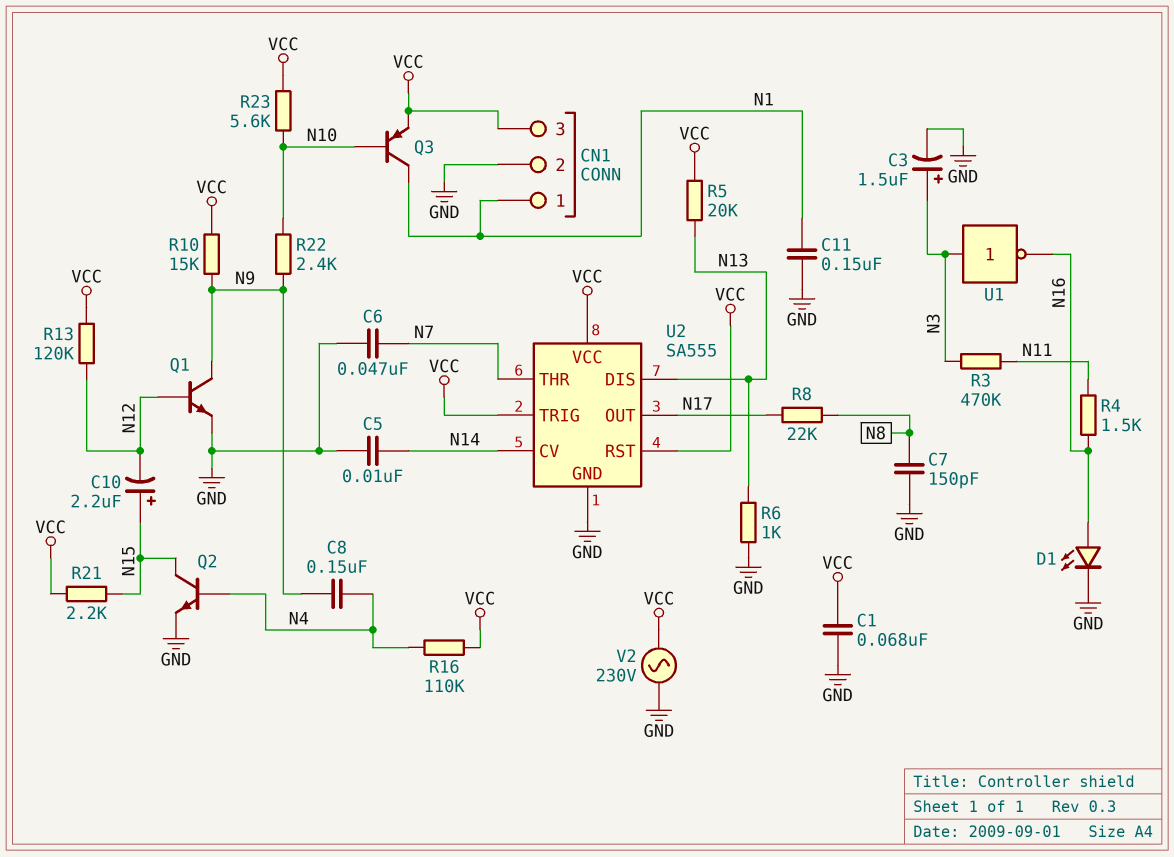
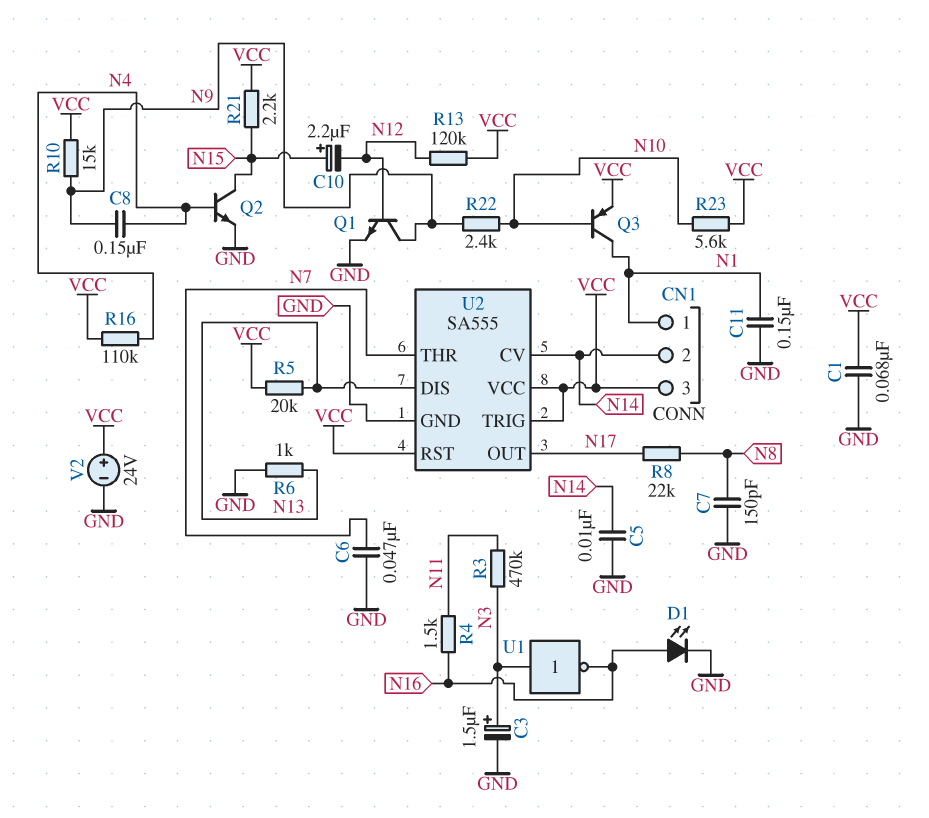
CN1 pin 2: GND -> N14
V2: AC 230V (GND, VCC) -> 24V (plus VCC, minus GND)

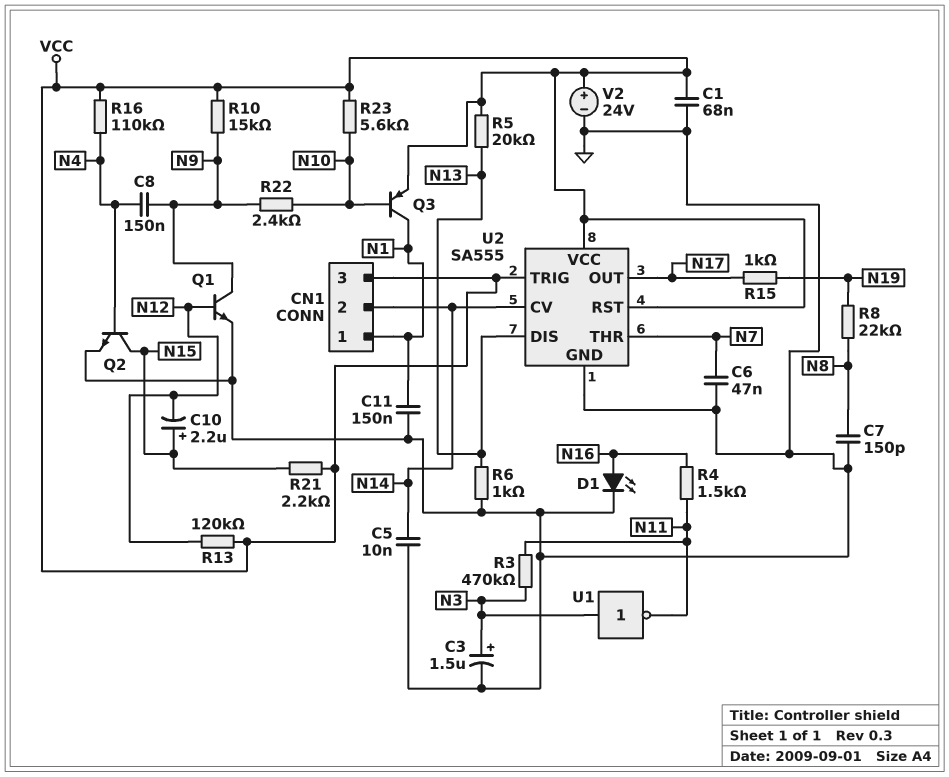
R8: 22k (N8, N17) -> 22k (N8, N19)
R15: none -> 1k (N17, N19)
U1: NOT (in N3, out N16) -> NOT (in N3, out N11)

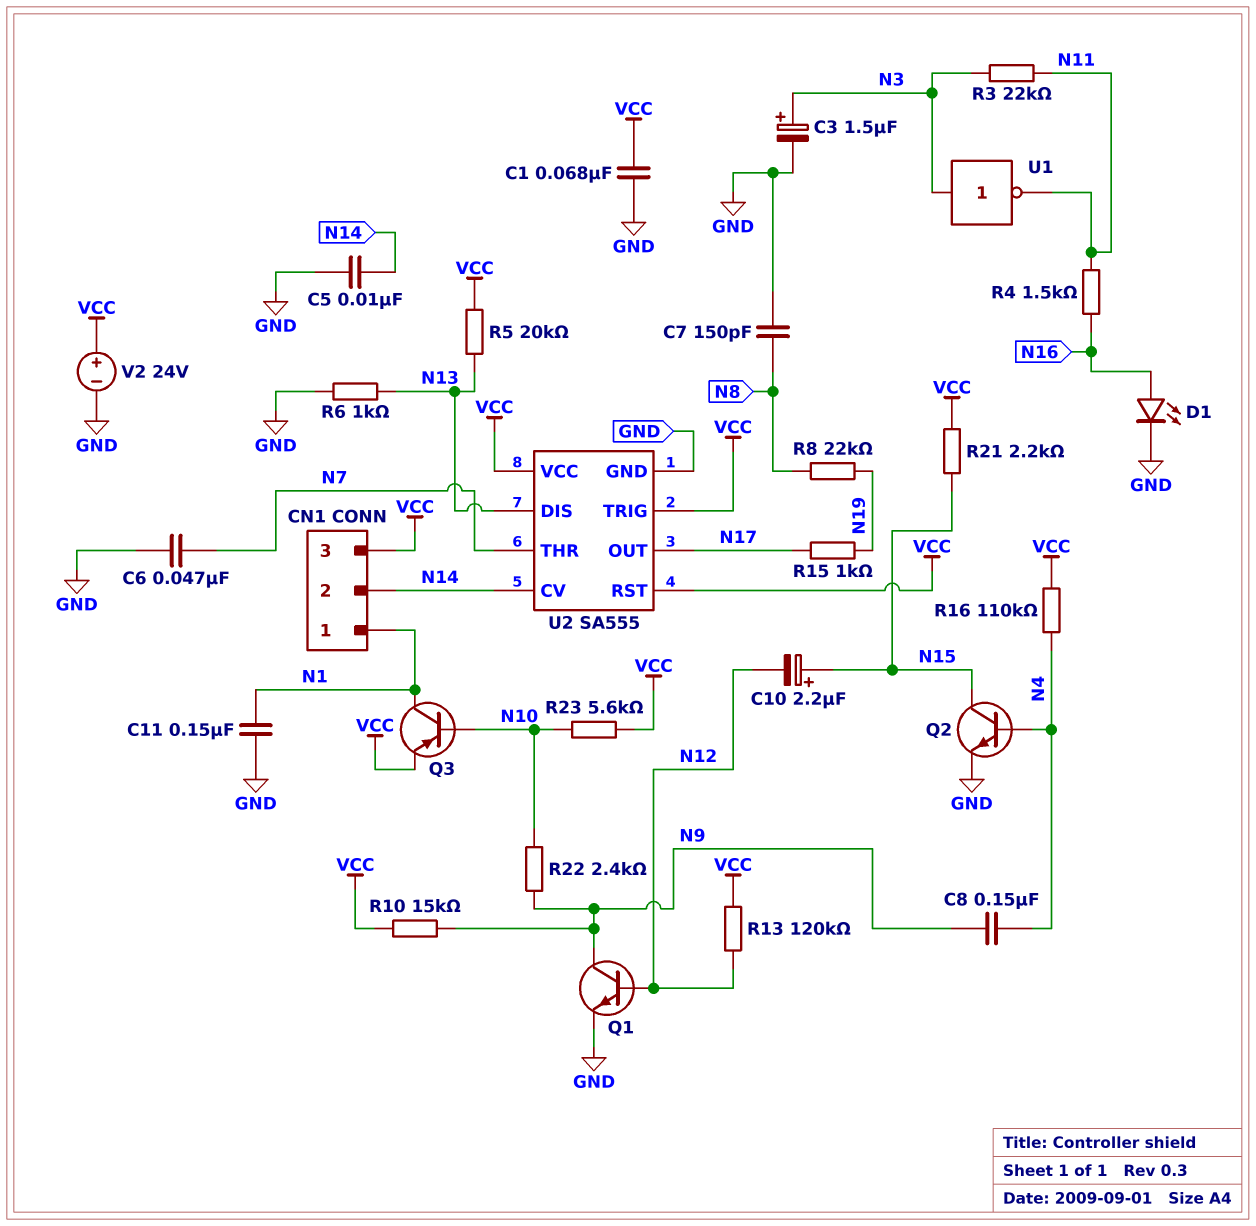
R3: 470k (N3, N11) -> 22k (N3, N11)

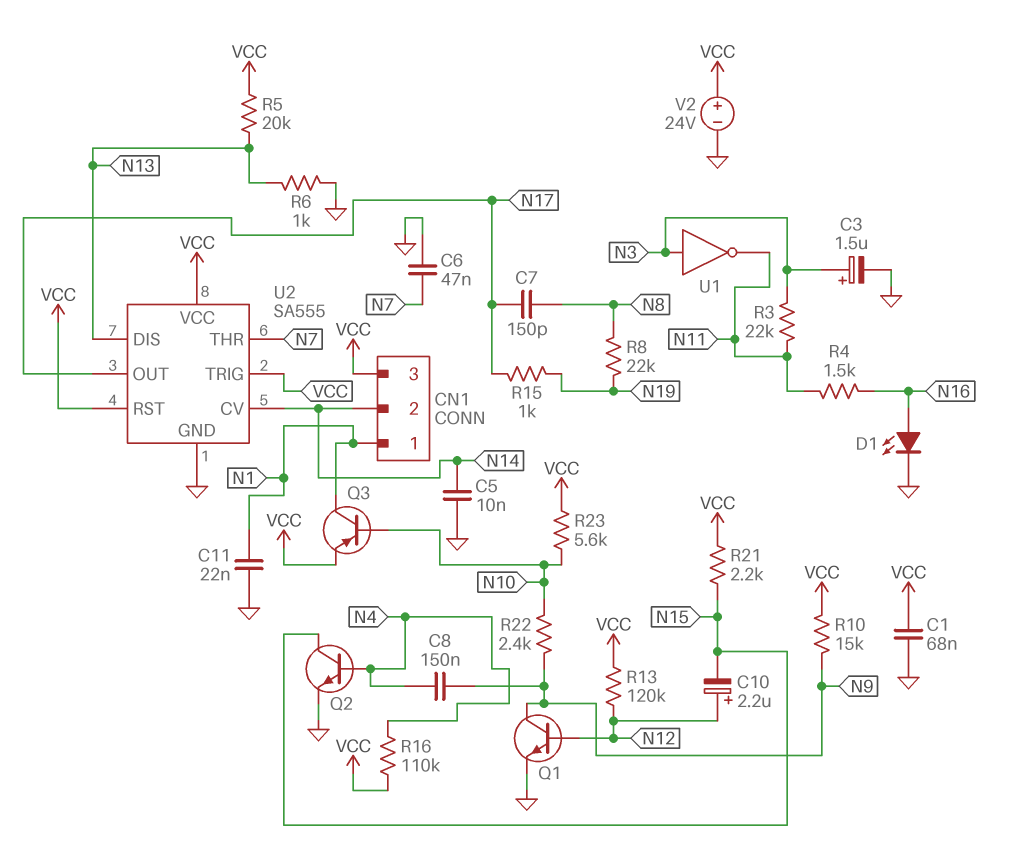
C7: 150pF (GND, N8) -> 150pF (N8, N17)
C10: 2.2uF (plus N15, minus N12) -> 2.2uF (plus N12, minus N15)
C11: 150nF (GND, N1) -> 22nF (GND, N1)

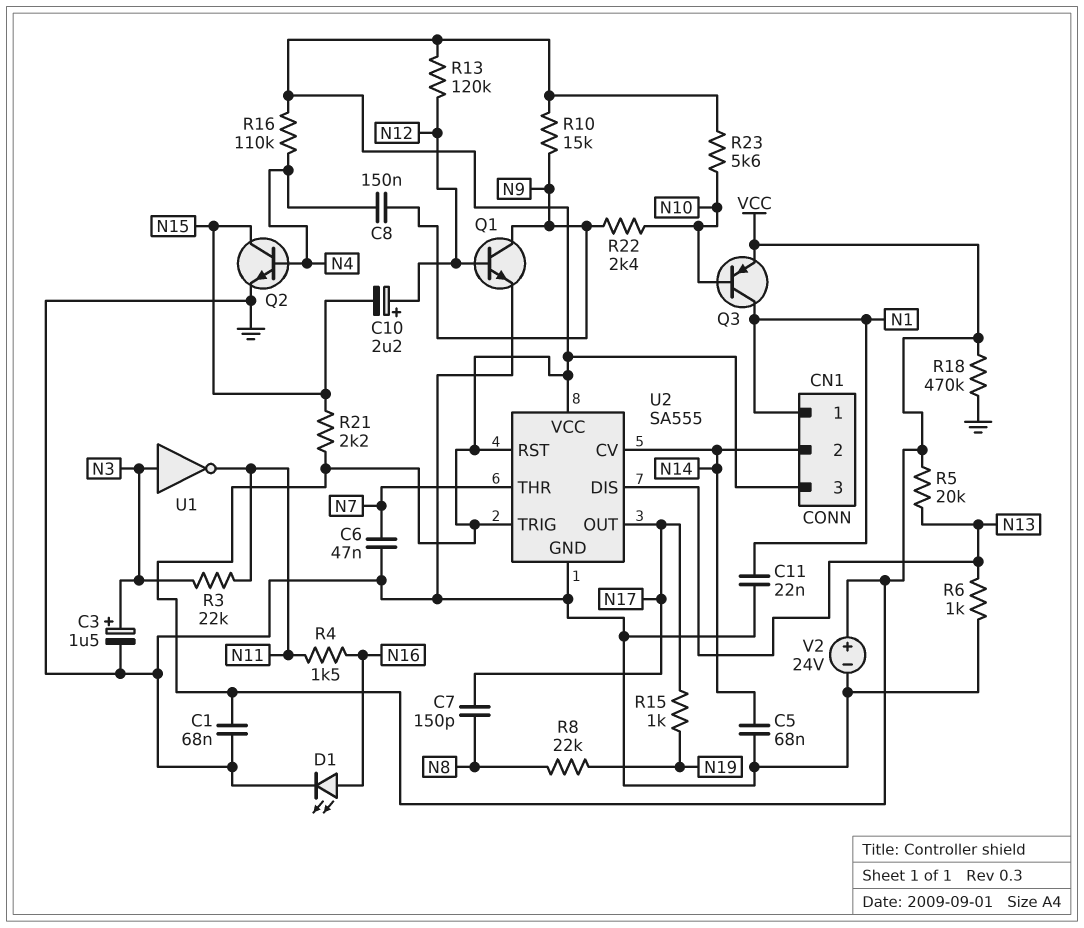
C5: 10nF (GND, N14) -> 68nF (GND, N14)
R18: none -> 470k (GND, VCC)

